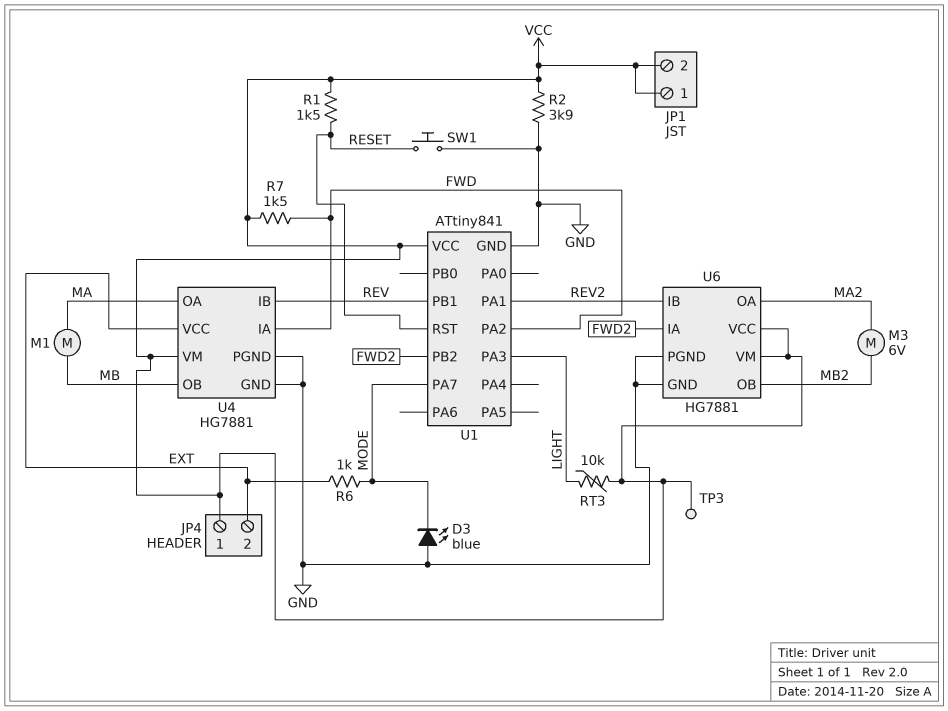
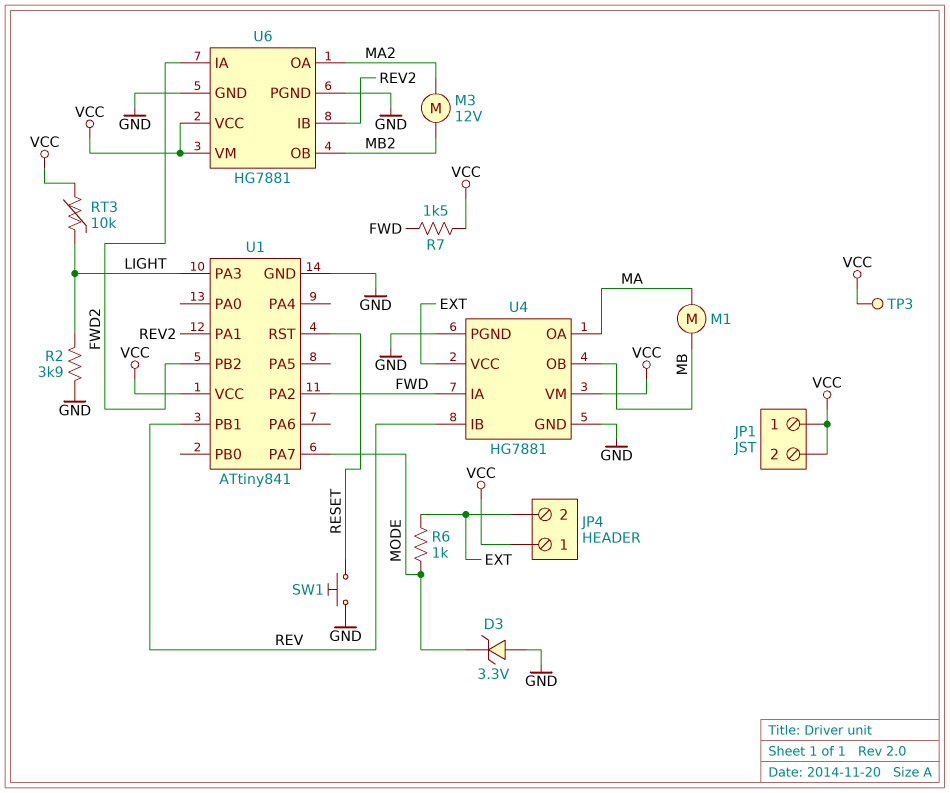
D3: LED blue (A GND, K MODE) -> zener 3.3V (A GND, K MODE)
M3: motor 6V (MA2, MB2) -> motor 12V (MA2, MB2)
R1: 1.5k (RESET, VCC) -> none
R2: 3.9k (GND, VCC) -> 3.9k (GND, LIGHT)

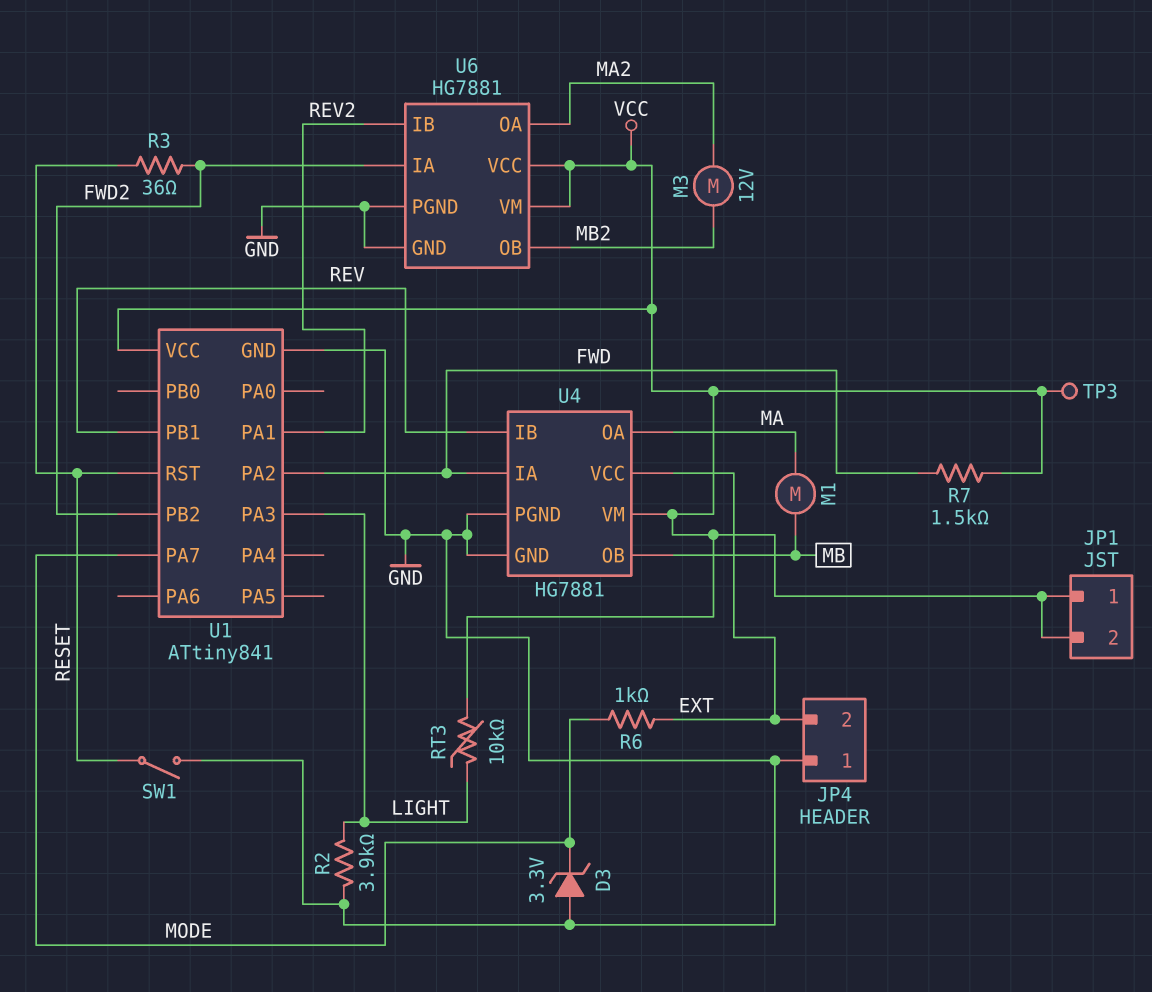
JP4 pin 1: VCC -> GND
R3: none -> 36 (FWD2, RESET)
SW1: button (GND, RESET) -> switch (GND, RESET)

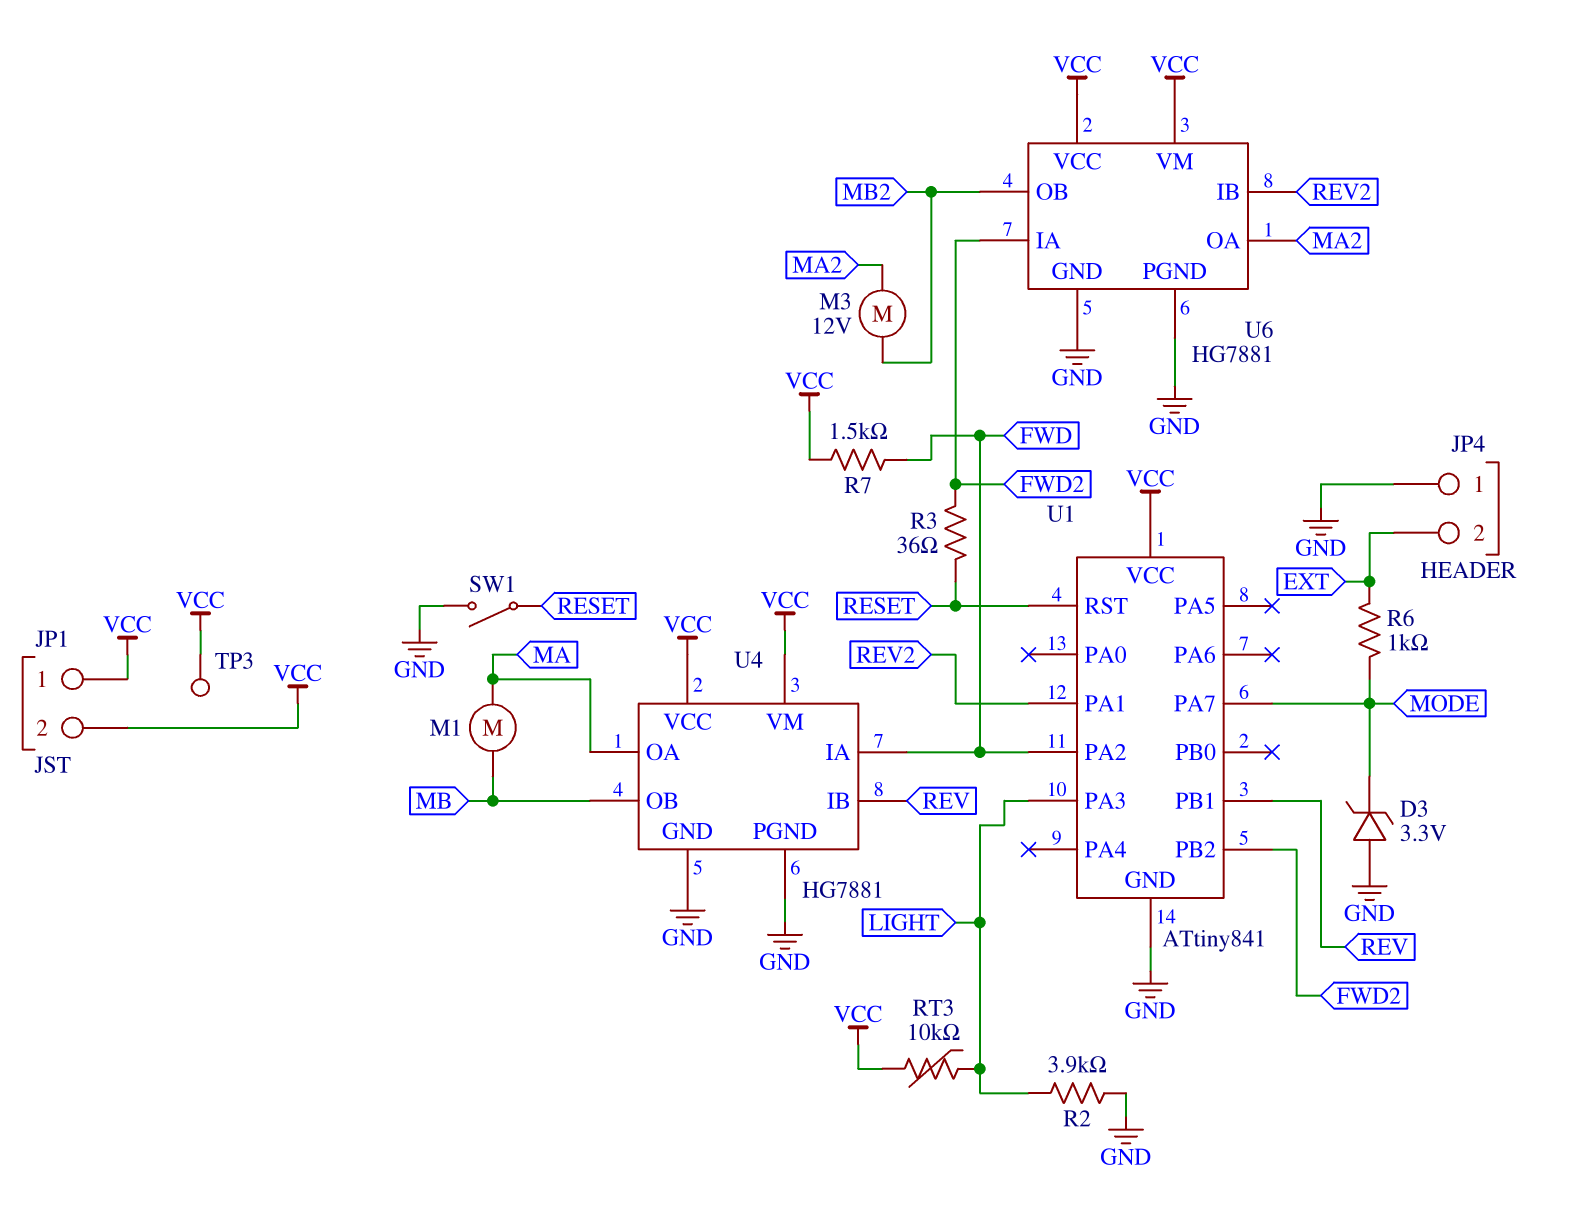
U4 pin VCC: EXT -> VCC

